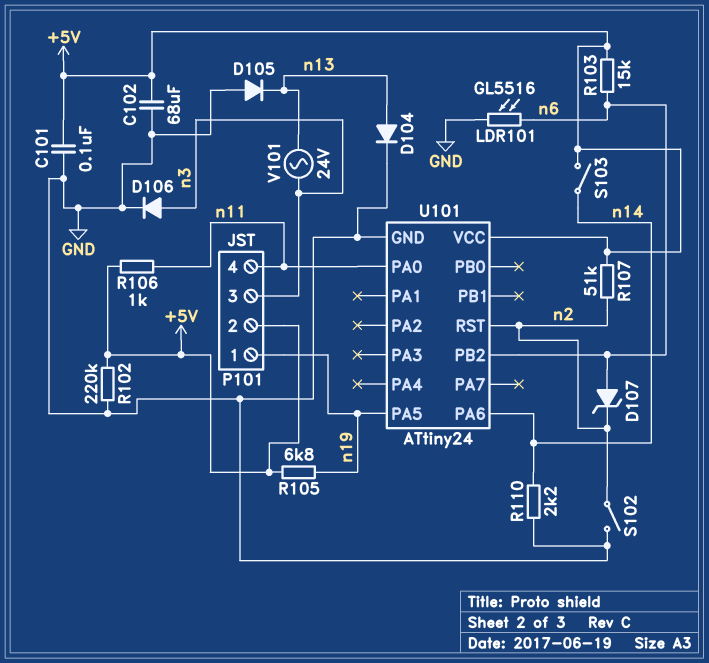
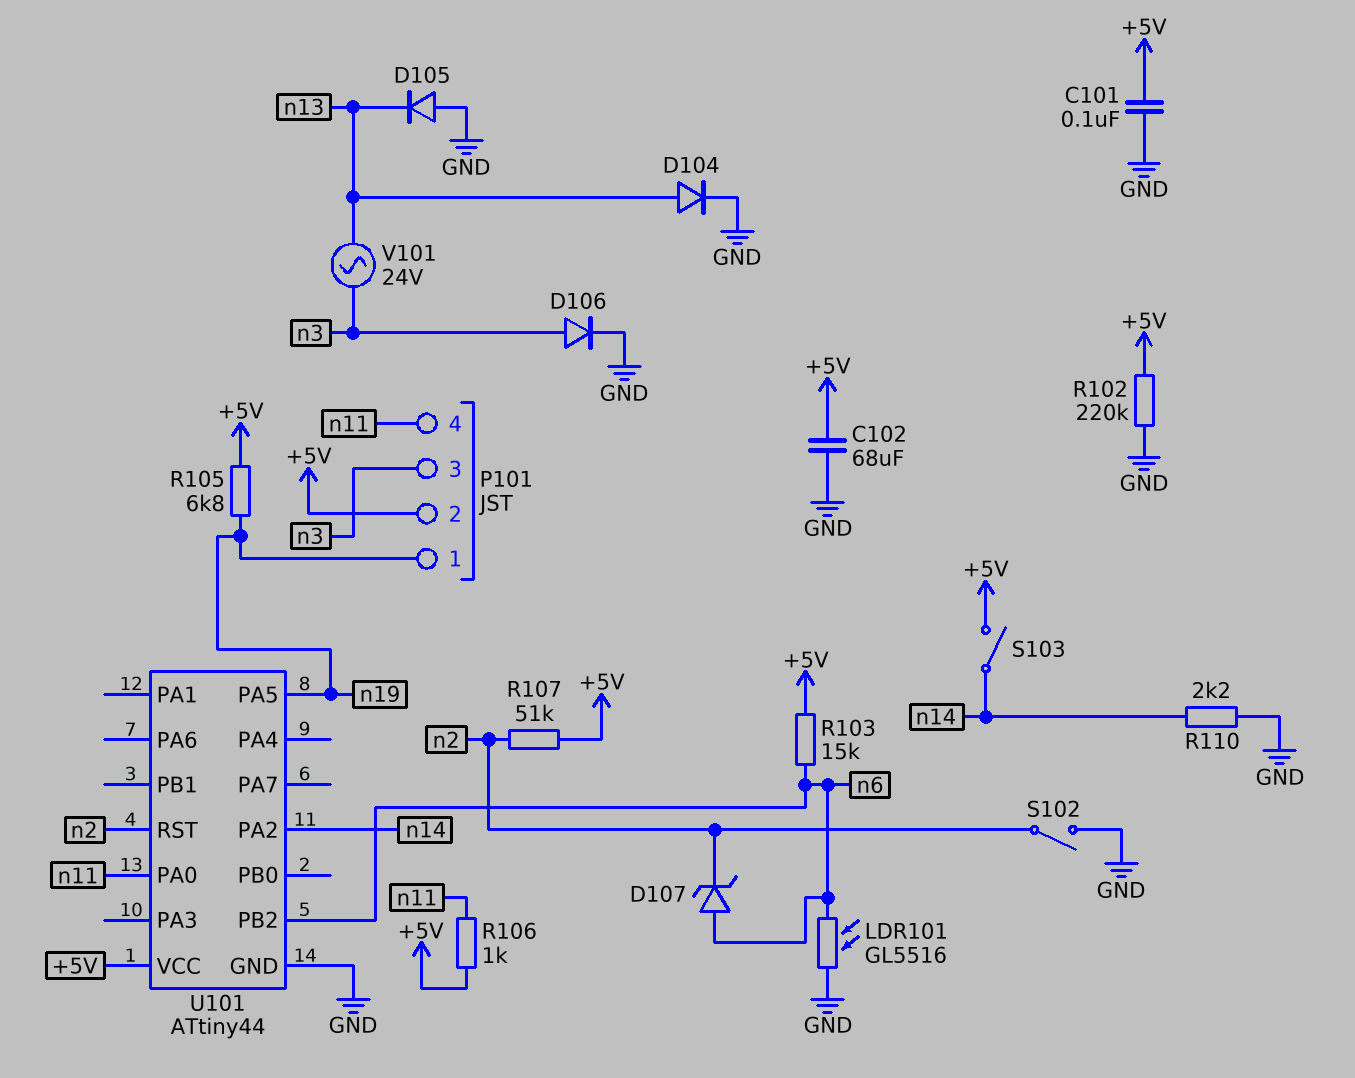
U101: ATtiny24 -> ATtiny44
U101 pin PA2: none -> n14
U101 pin PA6: n14 -> none

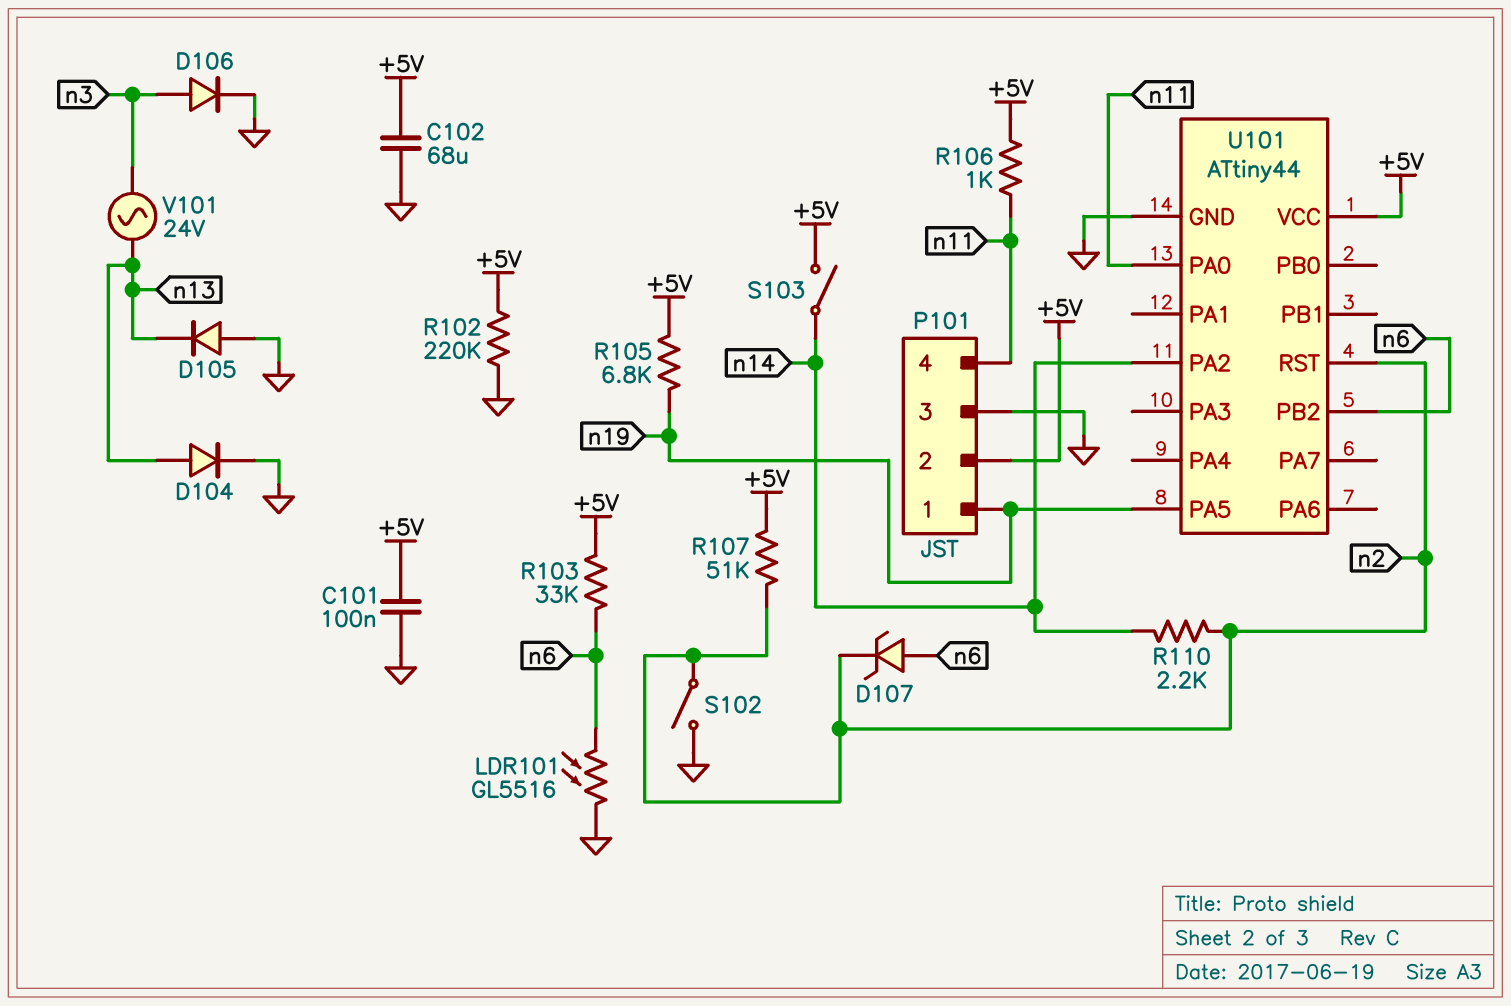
P101 pin 3: n3 -> GND
R103: 15k (+5V, n6) -> 33k (+5V, n6)
R110: 2.2k (GND, n14) -> 2.2k (n2, n14)

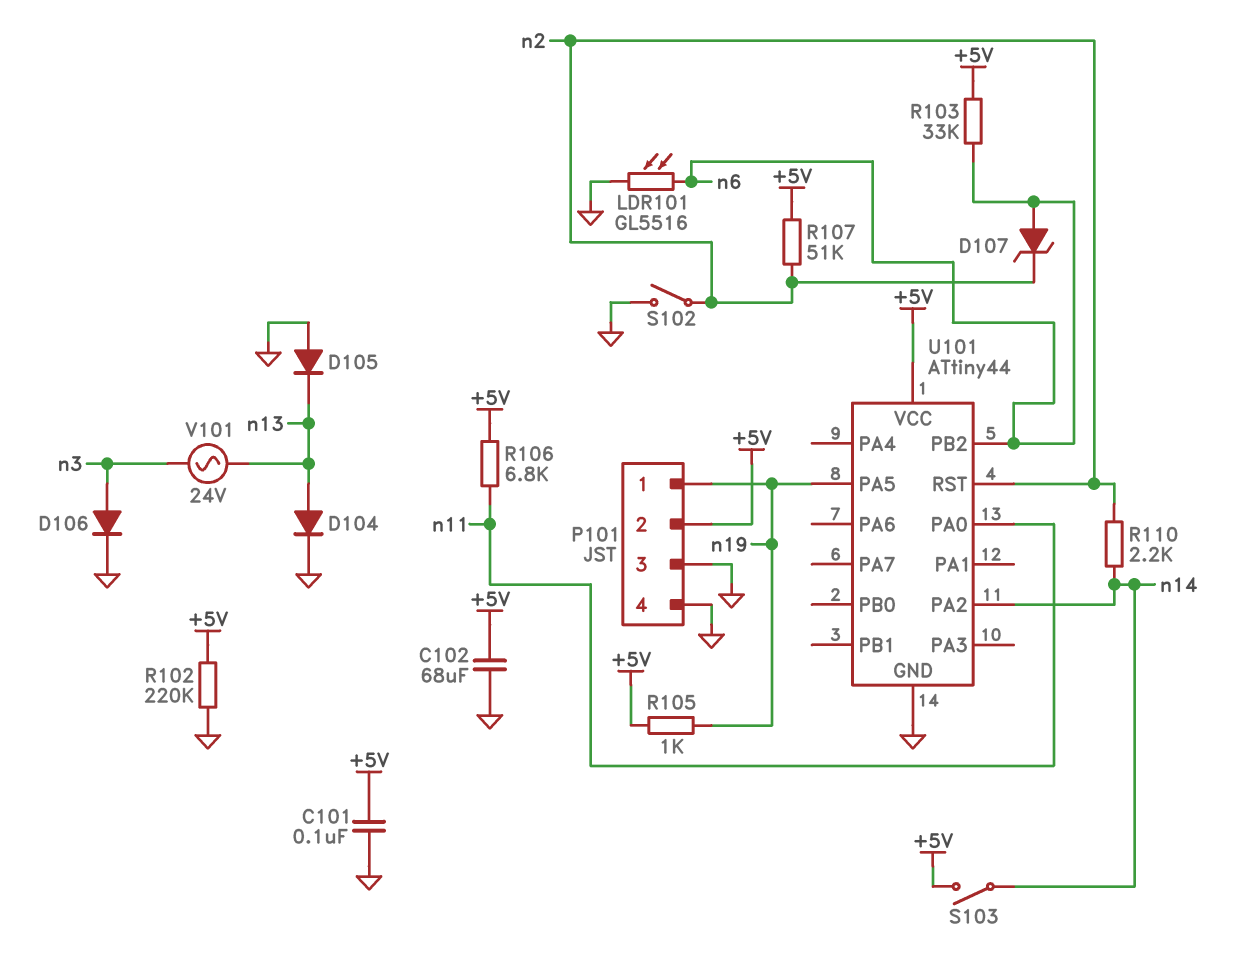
P101 pin 4: n11 -> GND
R105: 6.8k (+5V, n19) -> 1k (+5V, n19)
R106: 1k (+5V, n11) -> 6.8k (+5V, n11)

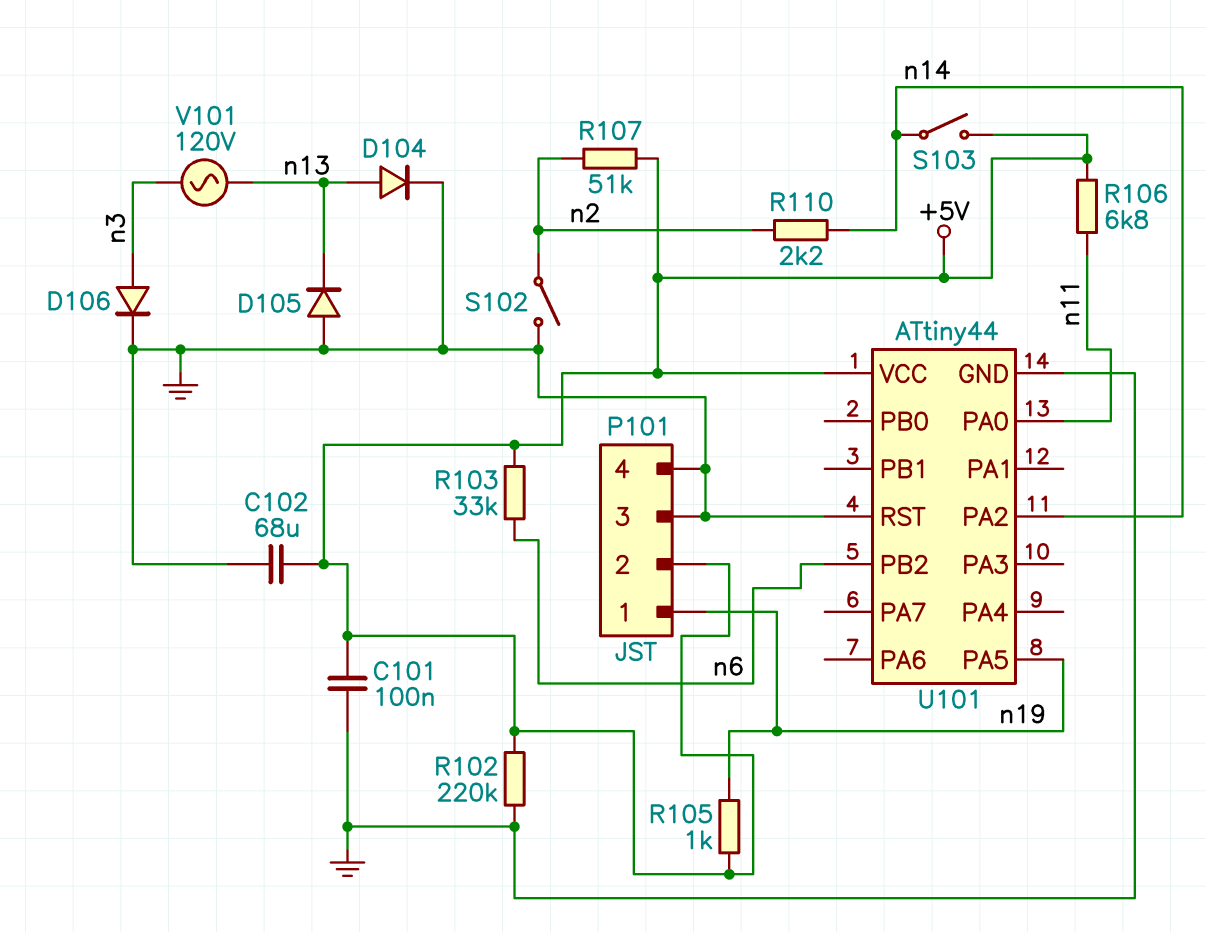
D107: zener (A n6, K n2) -> none
LDR101: GL5516 (GND, n6) -> none
U101 pin RST: n2 -> GND
V101: AC 24V (n3, n13) -> AC 120V (n3, n13)

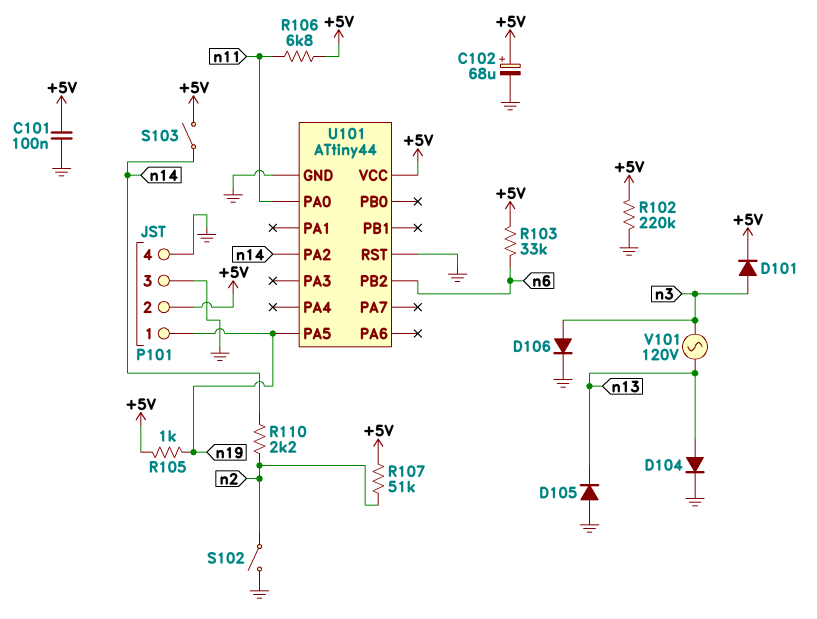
C102: 68uF (+5V, GND) -> 68uF (plus +5V, minus GND)
D101: none -> diode (A n3, K +5V)

